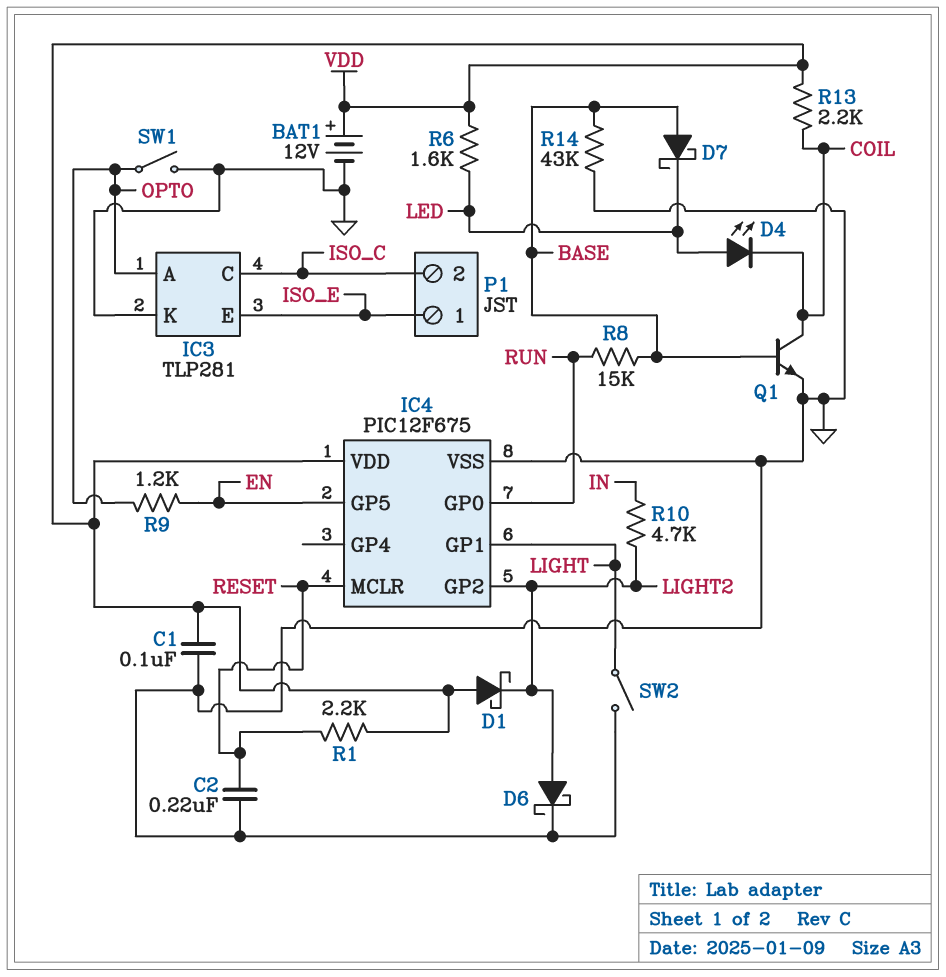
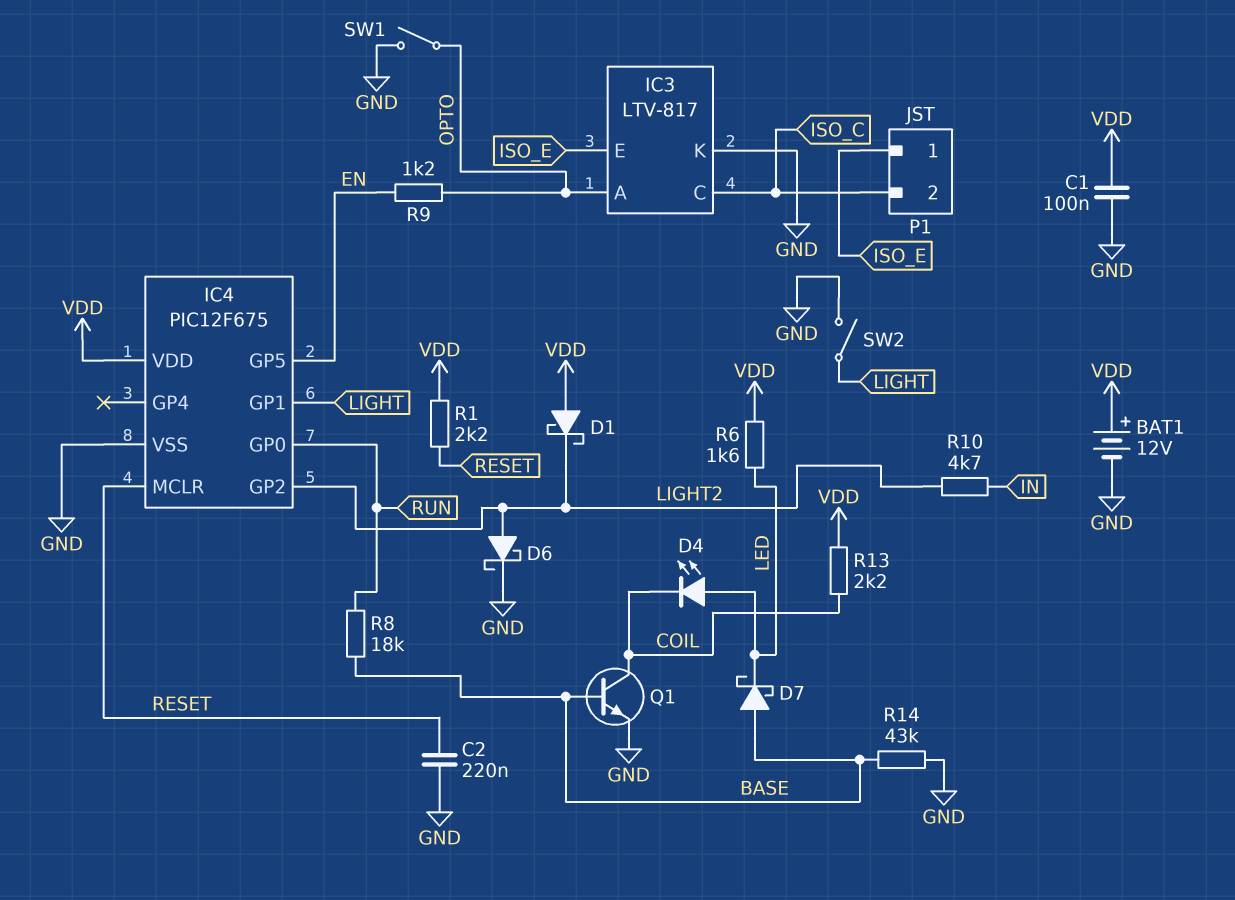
IC3: TLP281 -> LTV-817
R8: 15k (BASE, RUN) -> 18k (BASE, RUN)

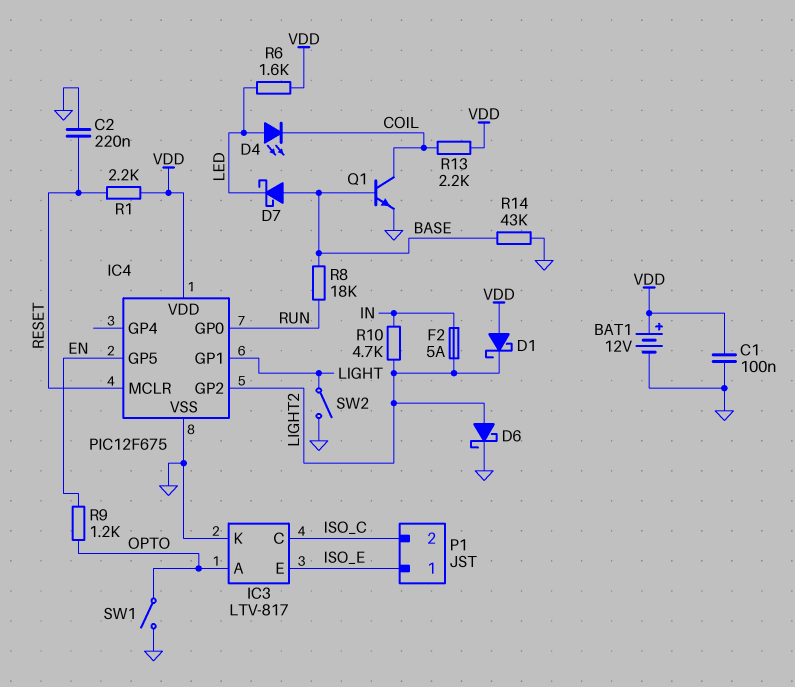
F2: none -> 5A (IN, LIGHT2)

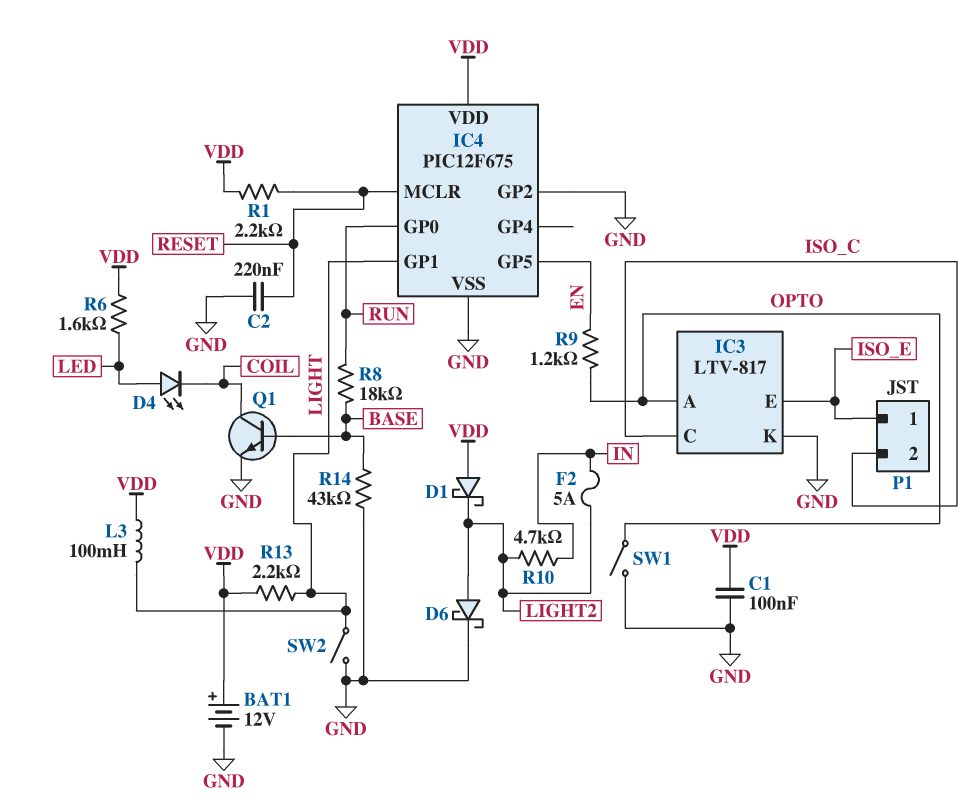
D7: schottky (A BASE, K LED) -> none
IC4 pin GP2: LIGHT2 -> GND
L3: none -> 100mH (LIGHT, VDD)
R13: 2.2k (COIL, VDD) -> 2.2k (LIGHT, VDD)

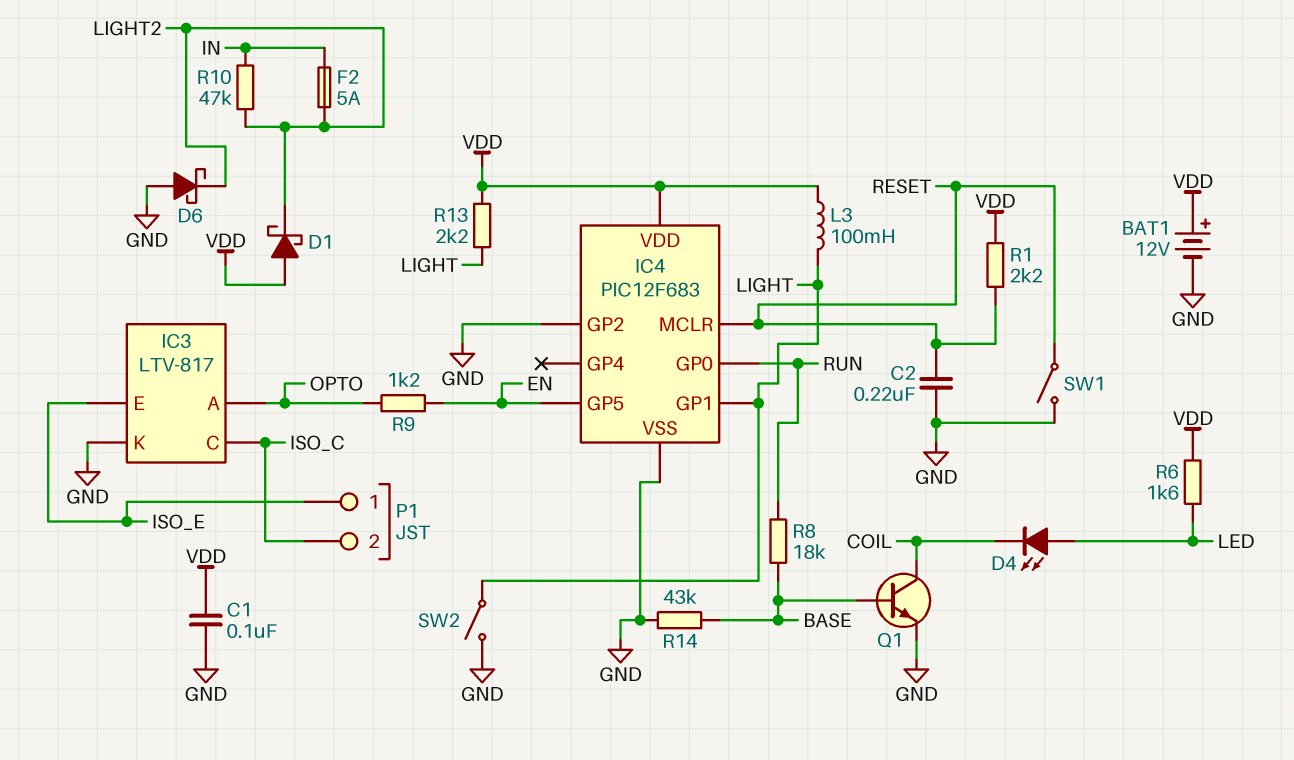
D6: schottky (A LIGHT2, K GND) -> schottky (A GND, K LIGHT2)
IC4: PIC12F675 -> PIC12F683
R10: 4.7k (IN, LIGHT2) -> 47k (IN, LIGHT2)
SW1: switch (GND, OPTO) -> switch (GND, RESET)

